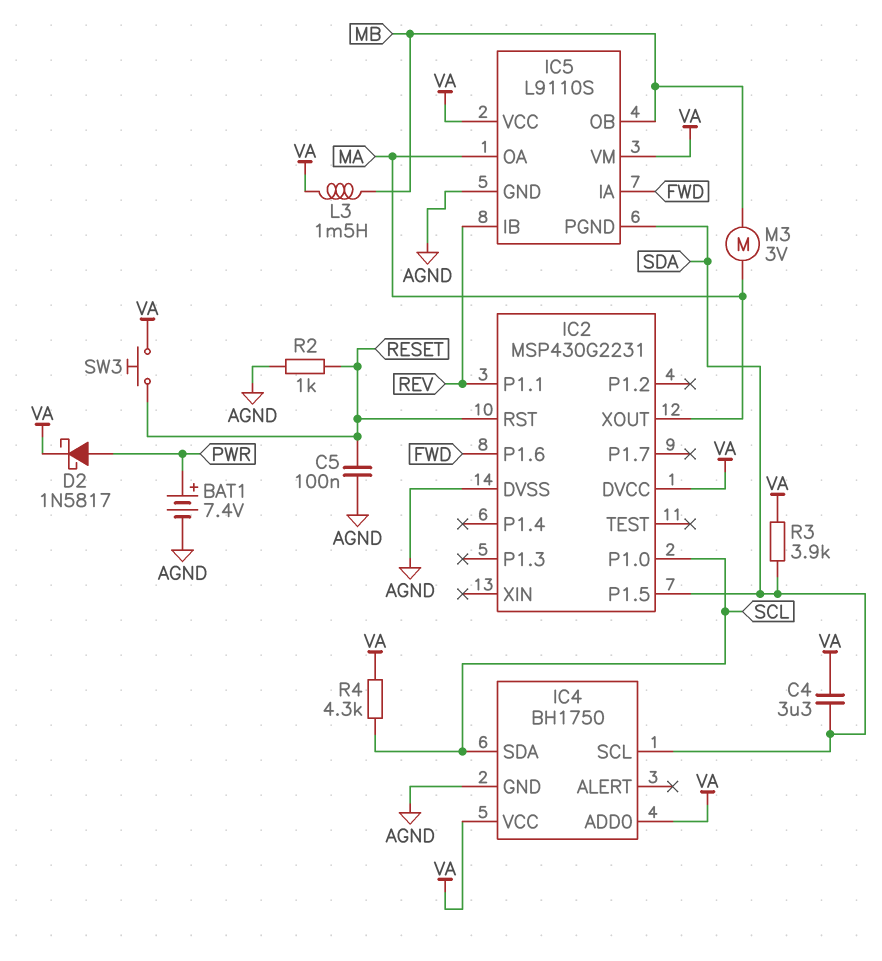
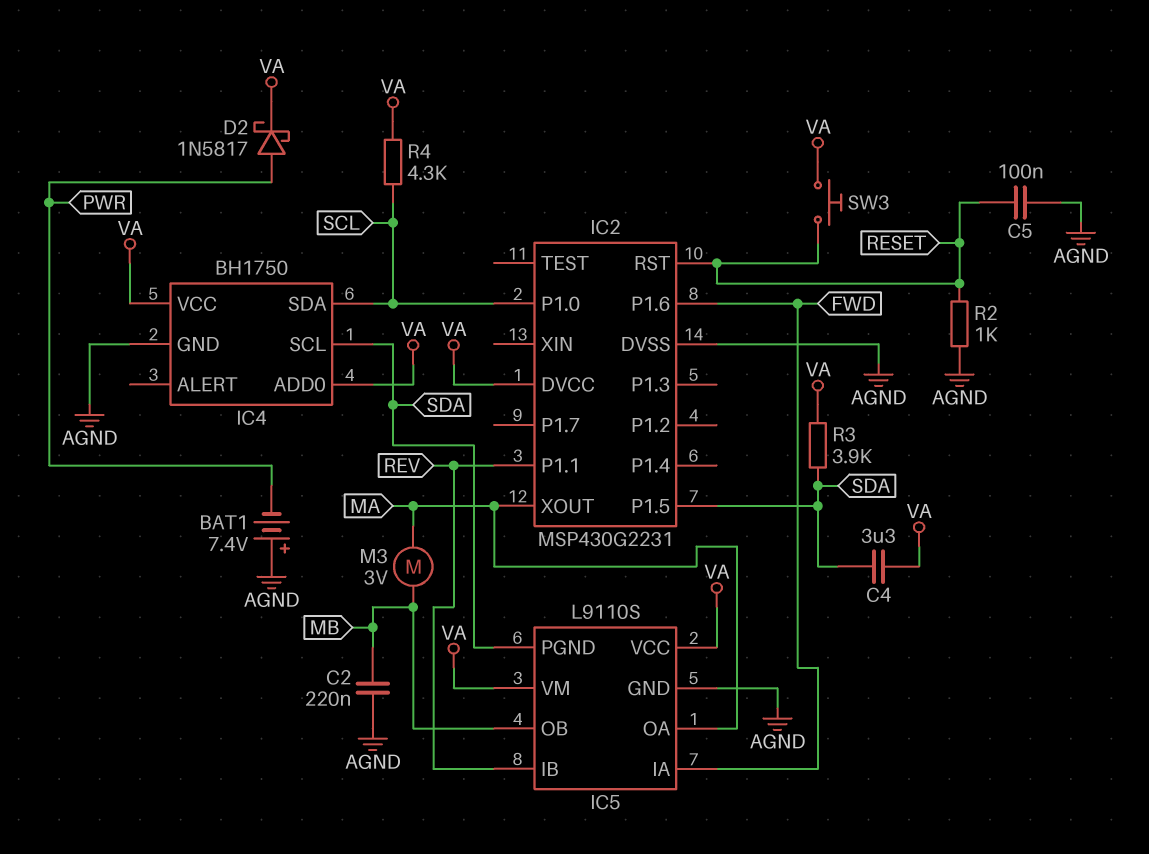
BAT1: 7.4V (plus PWR, minus AGND) -> 7.4V (plus AGND, minus PWR)
C2: none -> 220nF (AGND, MB)
L3: 1.5mH (MB, VA) -> none

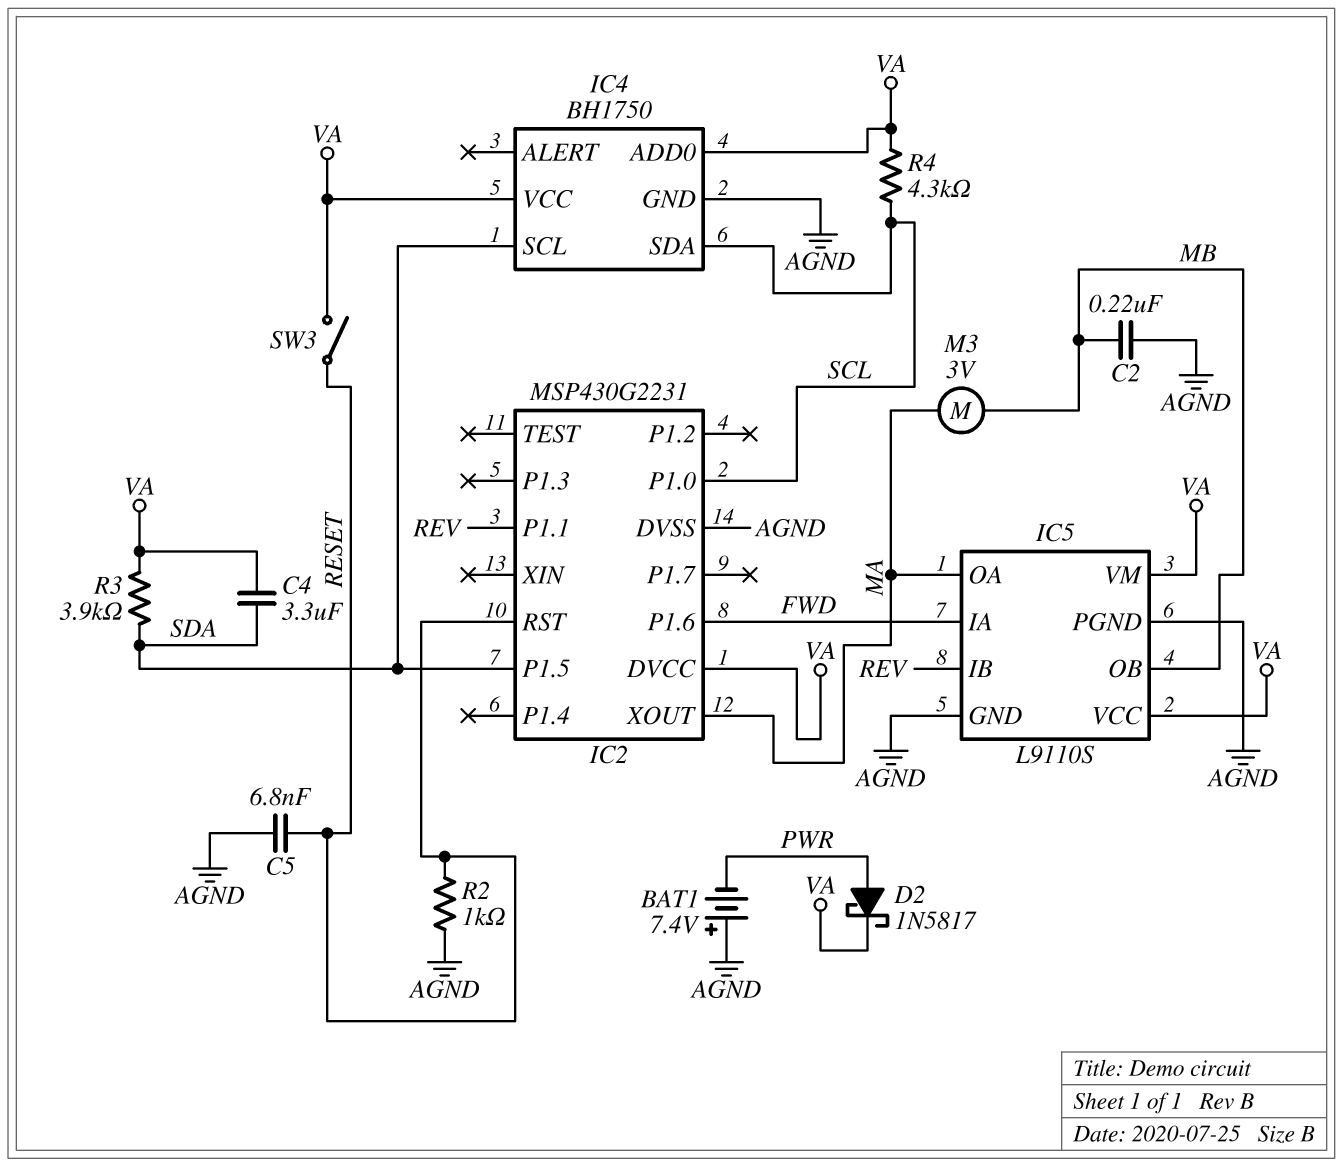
C5: 100nF (AGND, RESET) -> 6.8nF (AGND, RESET)
IC5 pin PGND: SDA -> AGND
SW3: button (RESET, VA) -> switch (RESET, VA)

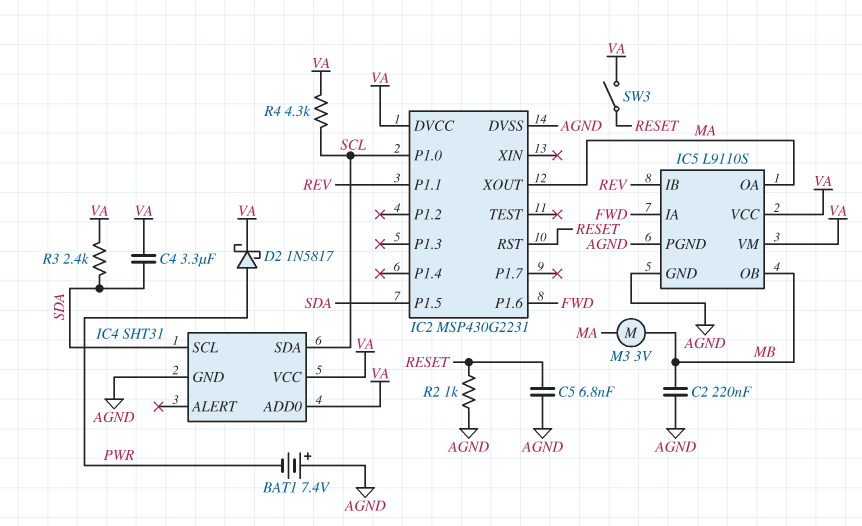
IC4: BH1750 -> SHT31
R3: 3.9k (SDA, VA) -> 2.4k (SDA, VA)

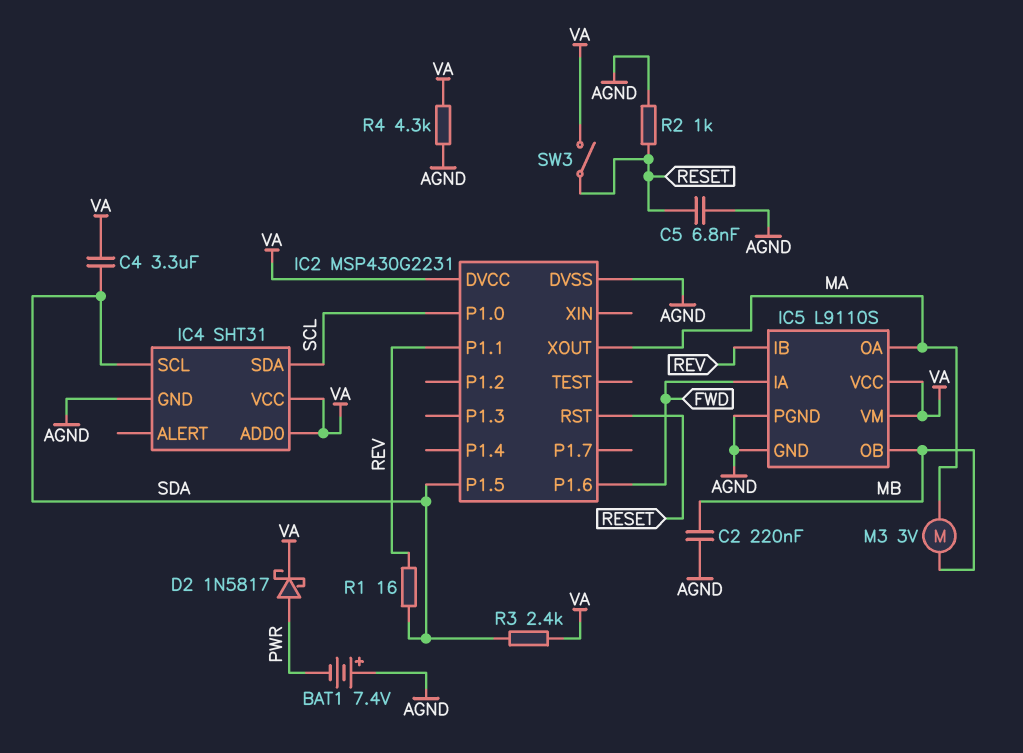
R1: none -> 16 (REV, SDA)
R4: 4.3k (SCL, VA) -> 4.3k (AGND, VA)

